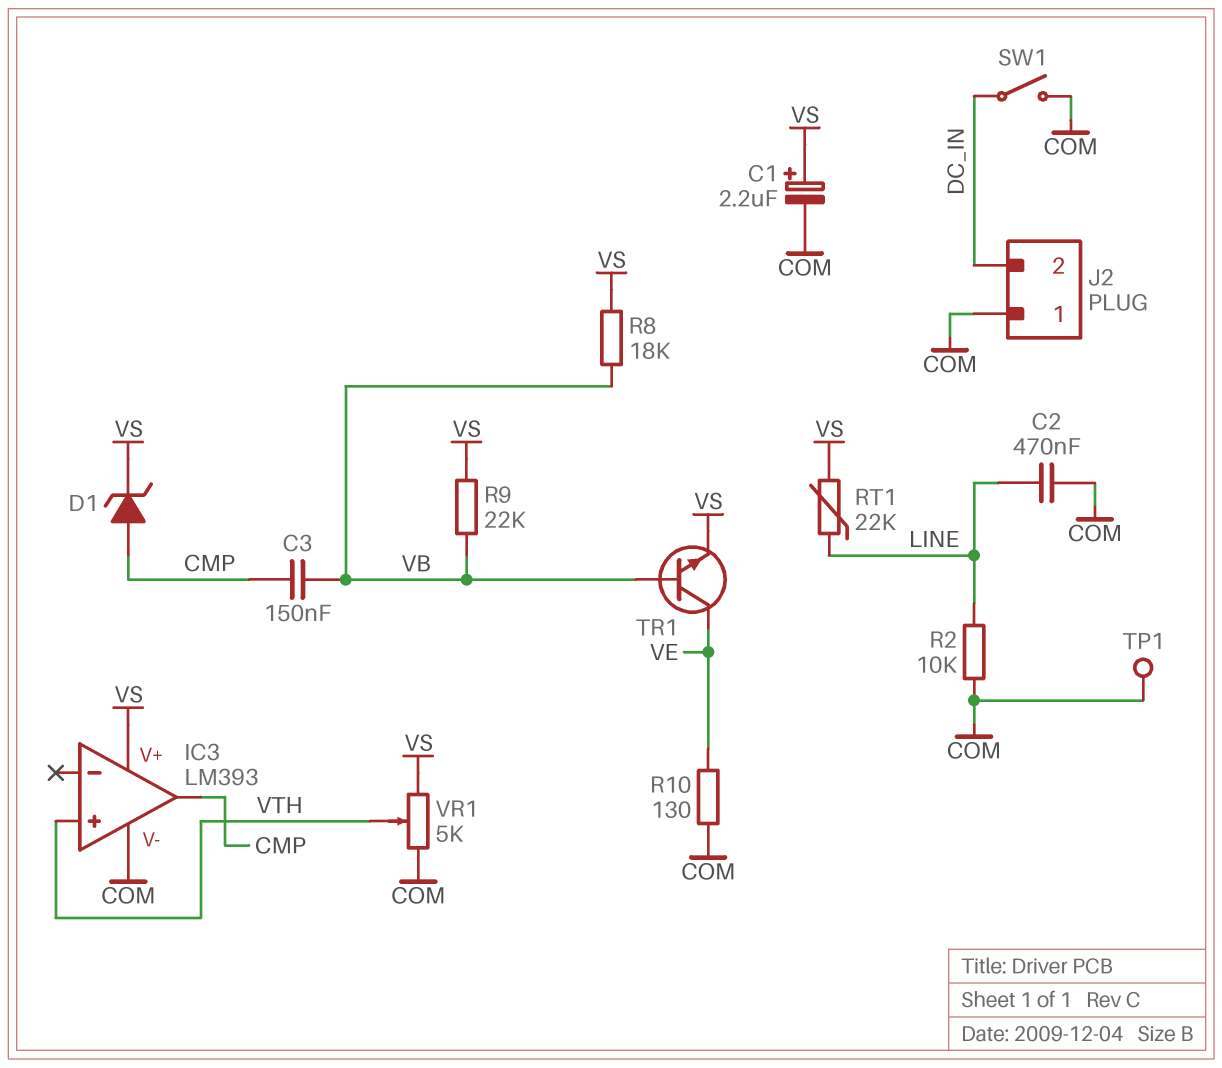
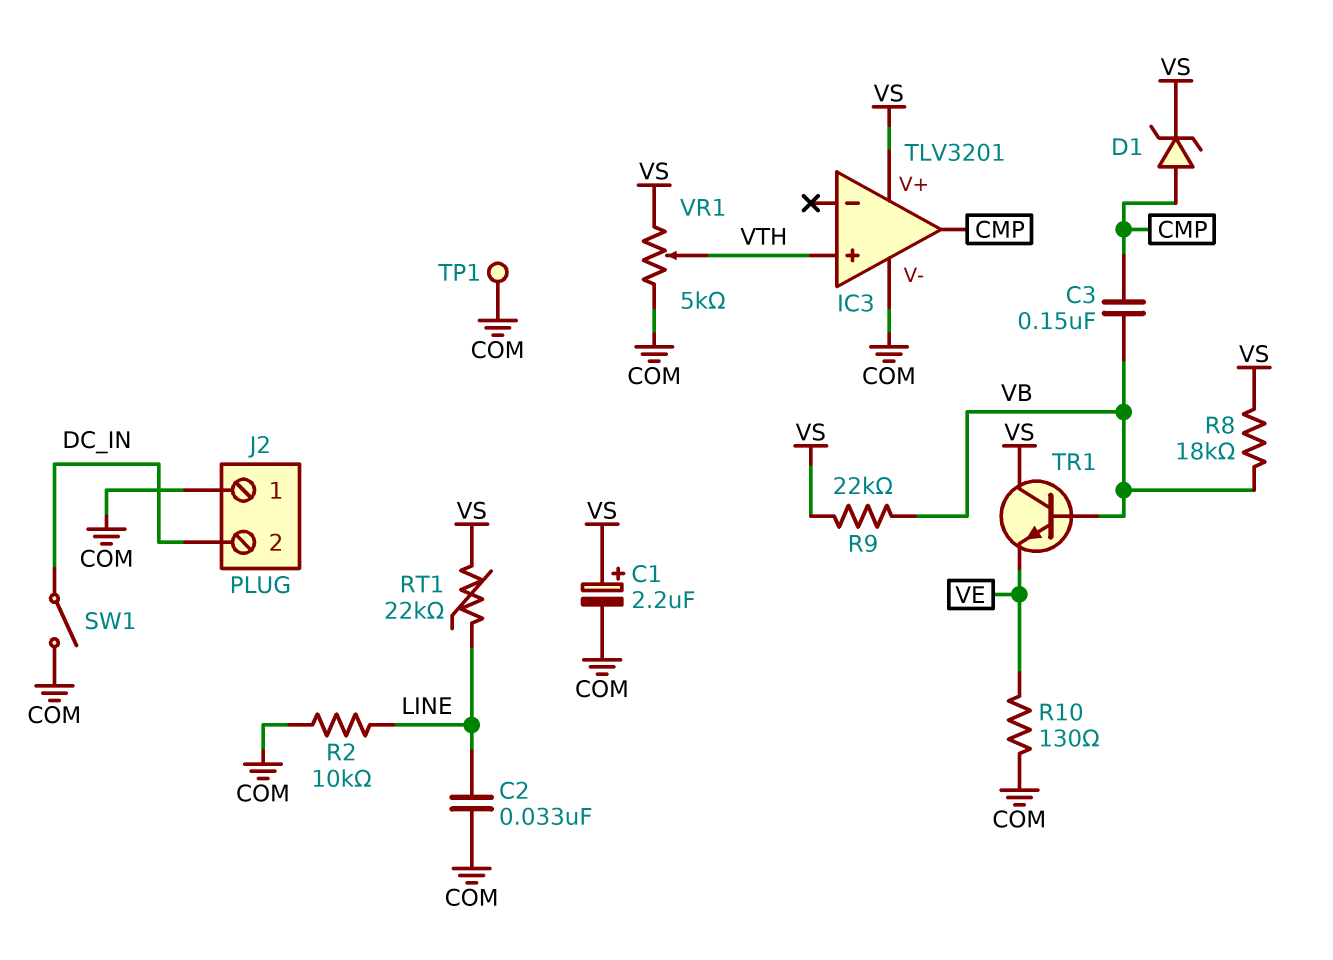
C2: 470nF (COM, LINE) -> 33nF (COM, LINE)
IC3: LM393 -> TLV3201
TR1: NPN (B VB, C VE, E VS) -> NPN (B VB, C VS, E VE)

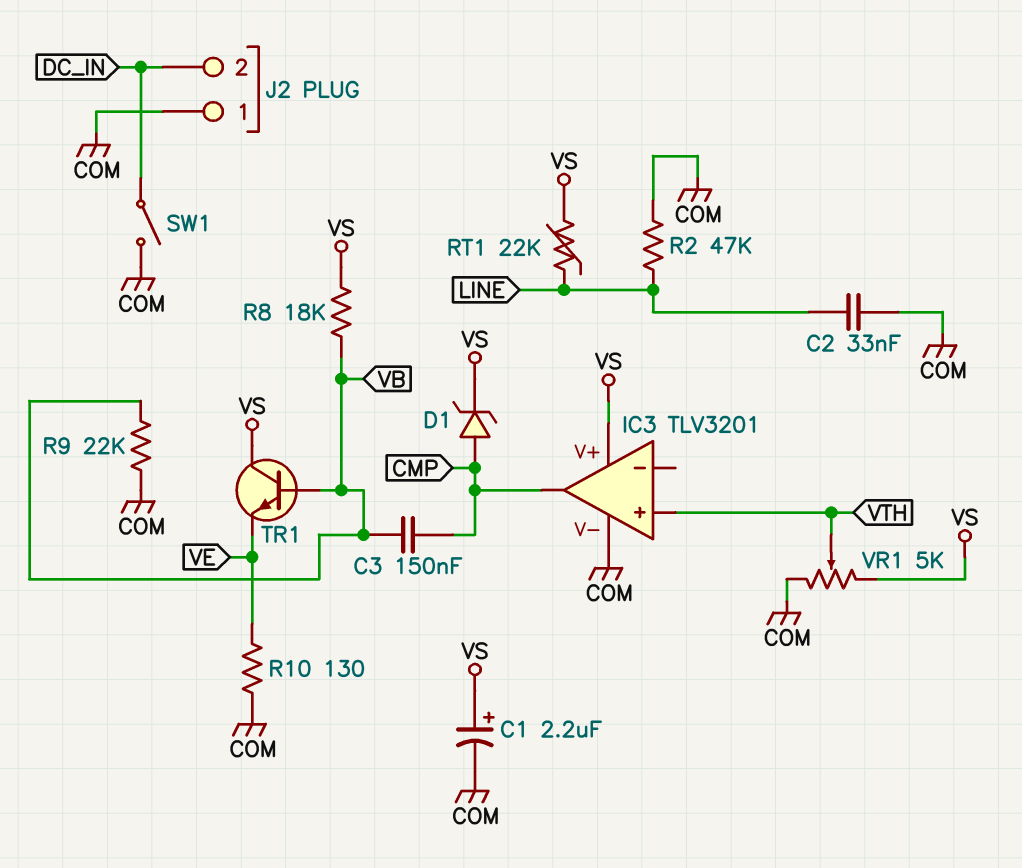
R2: 10k (COM, LINE) -> 47k (COM, LINE)
R9: 22k (VB, VS) -> 22k (COM, VB)
TP1: test point (COM) -> none

